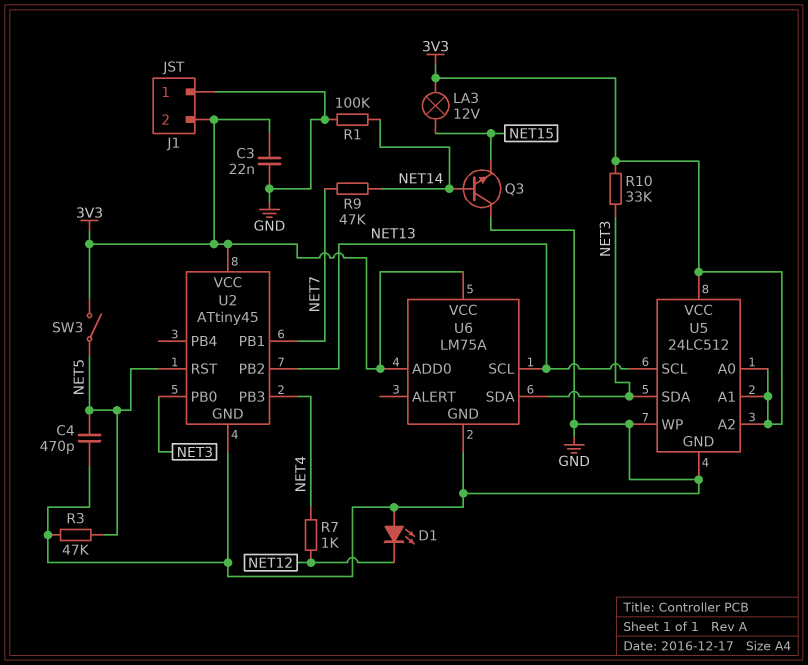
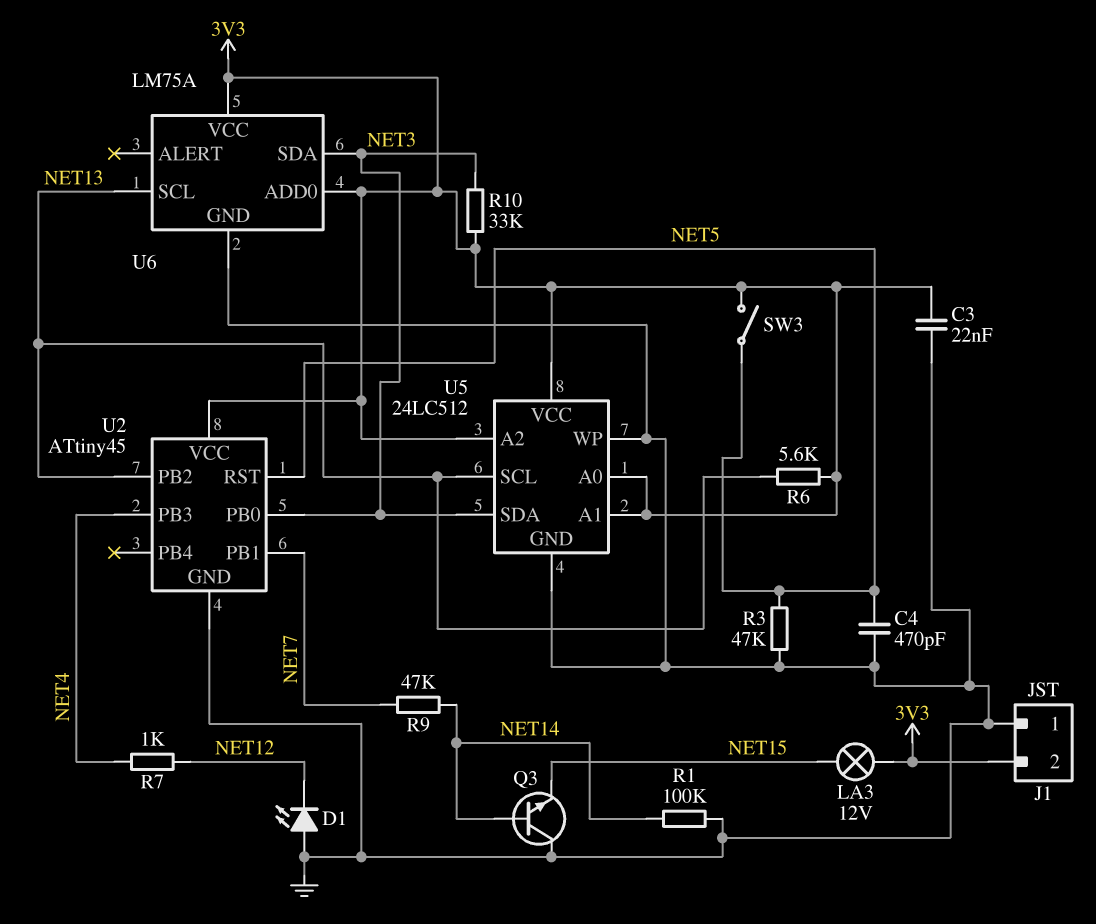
R6: none -> 5.6k (3V3, NET13)

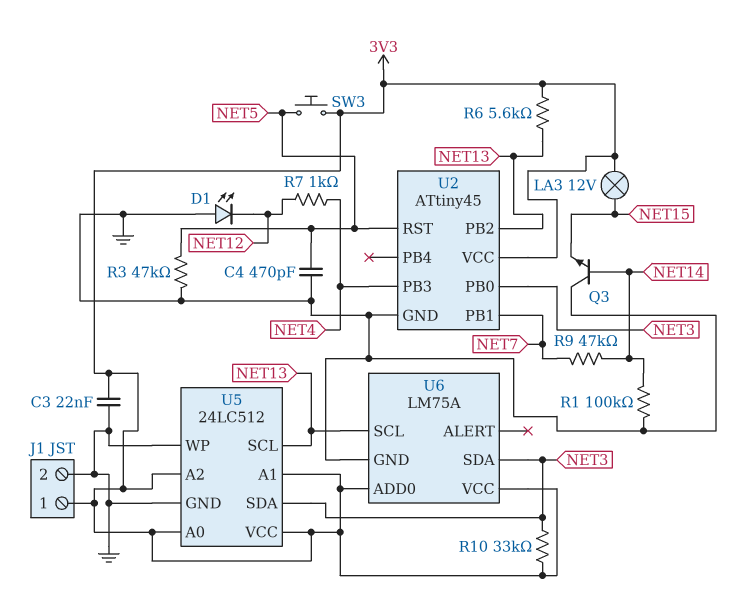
J1 pin 1: GND -> 3V3
J1 pin 2: 3V3 -> GND
SW3: switch (3V3, NET5) -> button (3V3, NET5)

